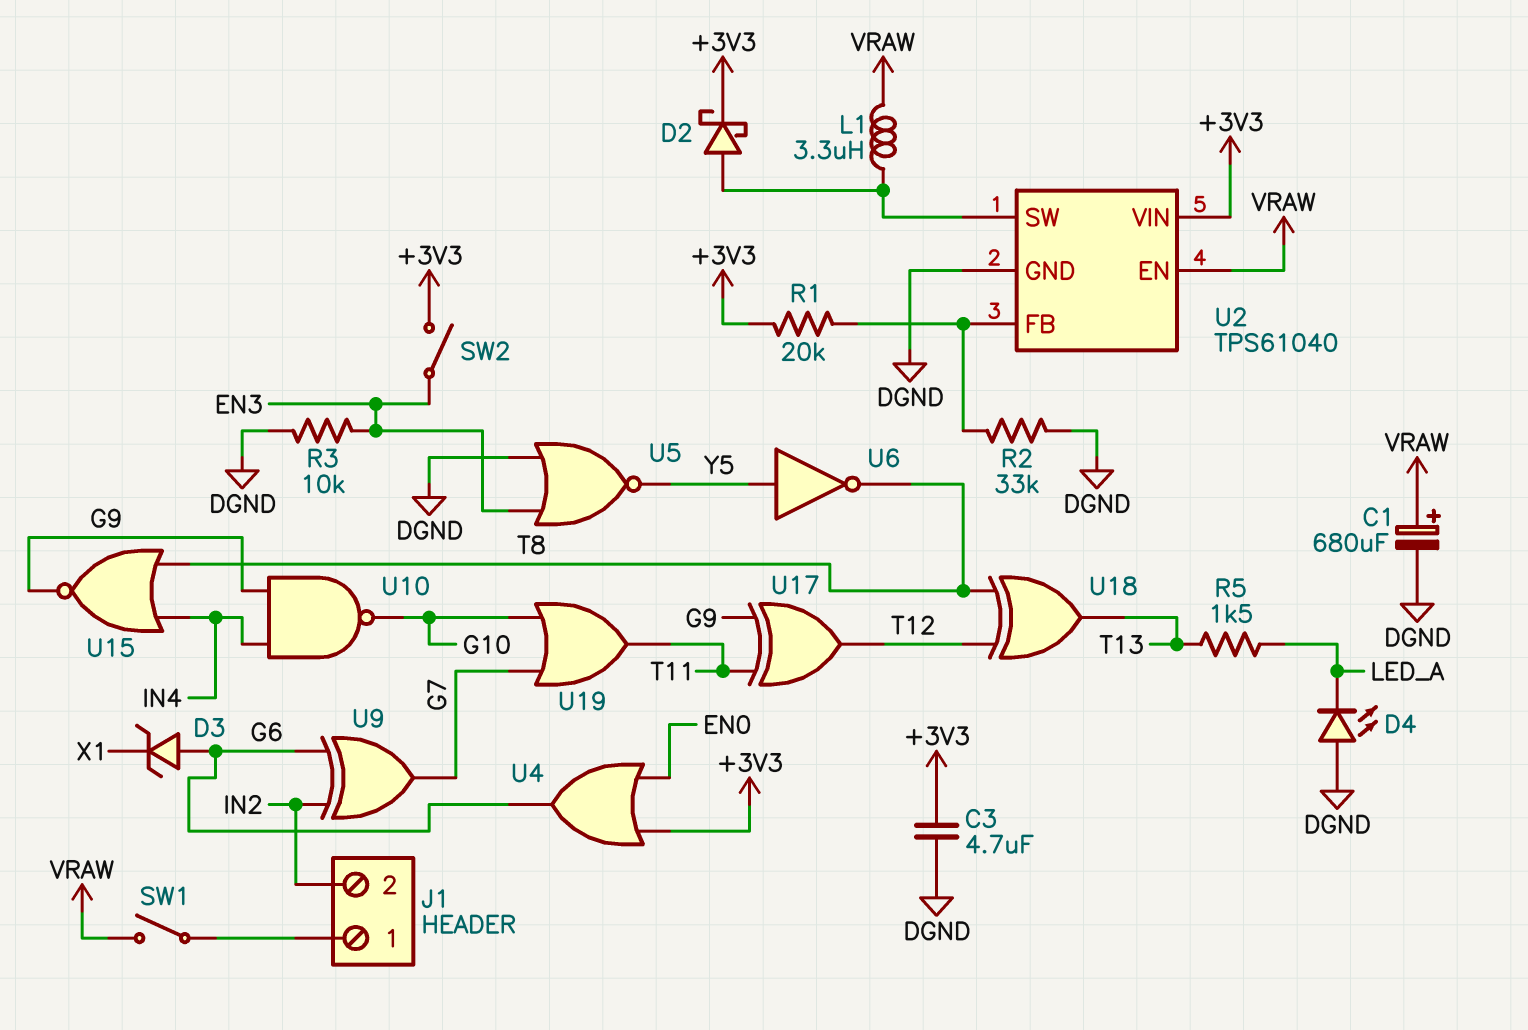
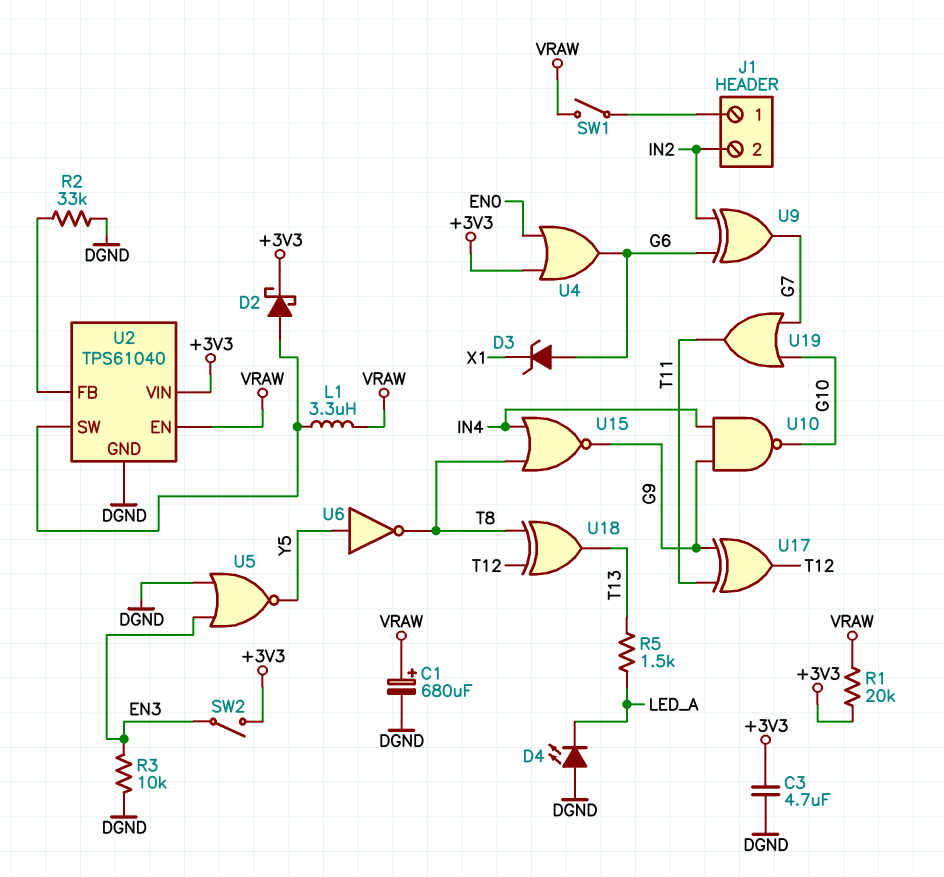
R1: 20k (+3V3, U2/FB) -> 20k (+3V3, VRAW)

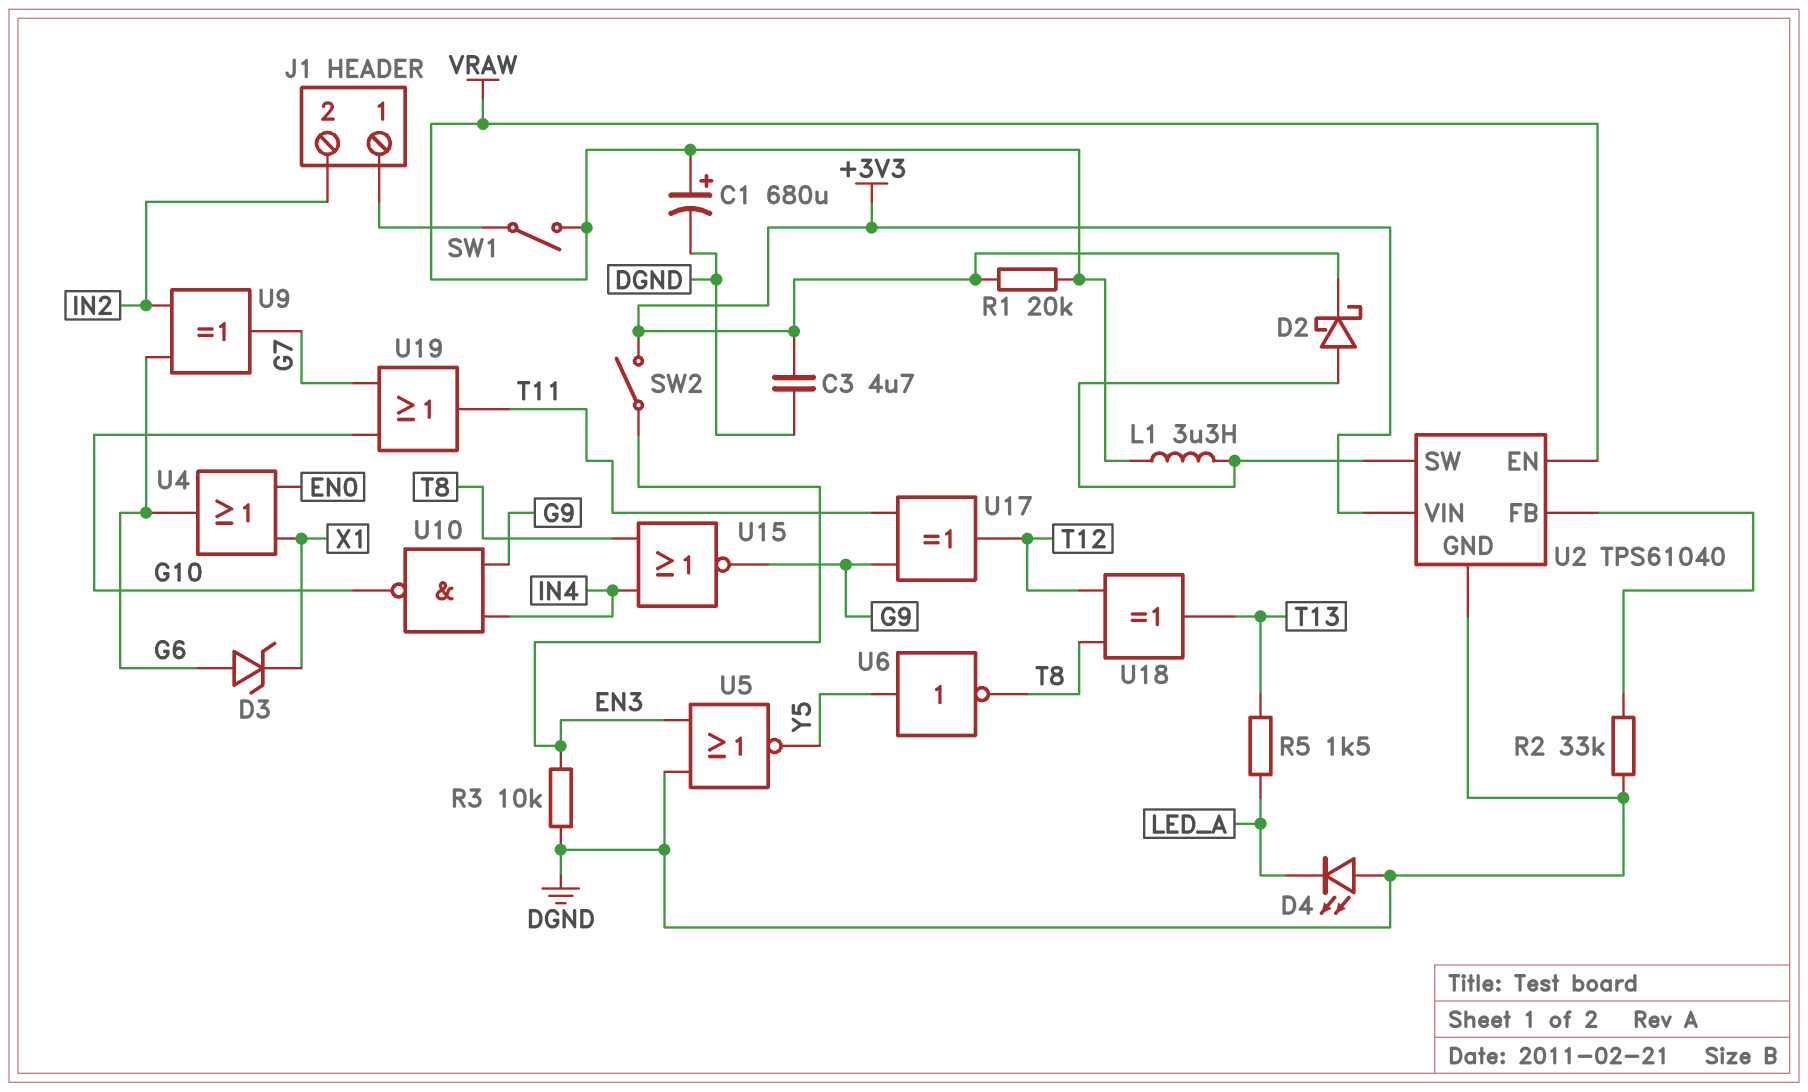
U4: OR (in +3V3, in EN0, out G6) -> OR (in EN0, in X1, out G6)

